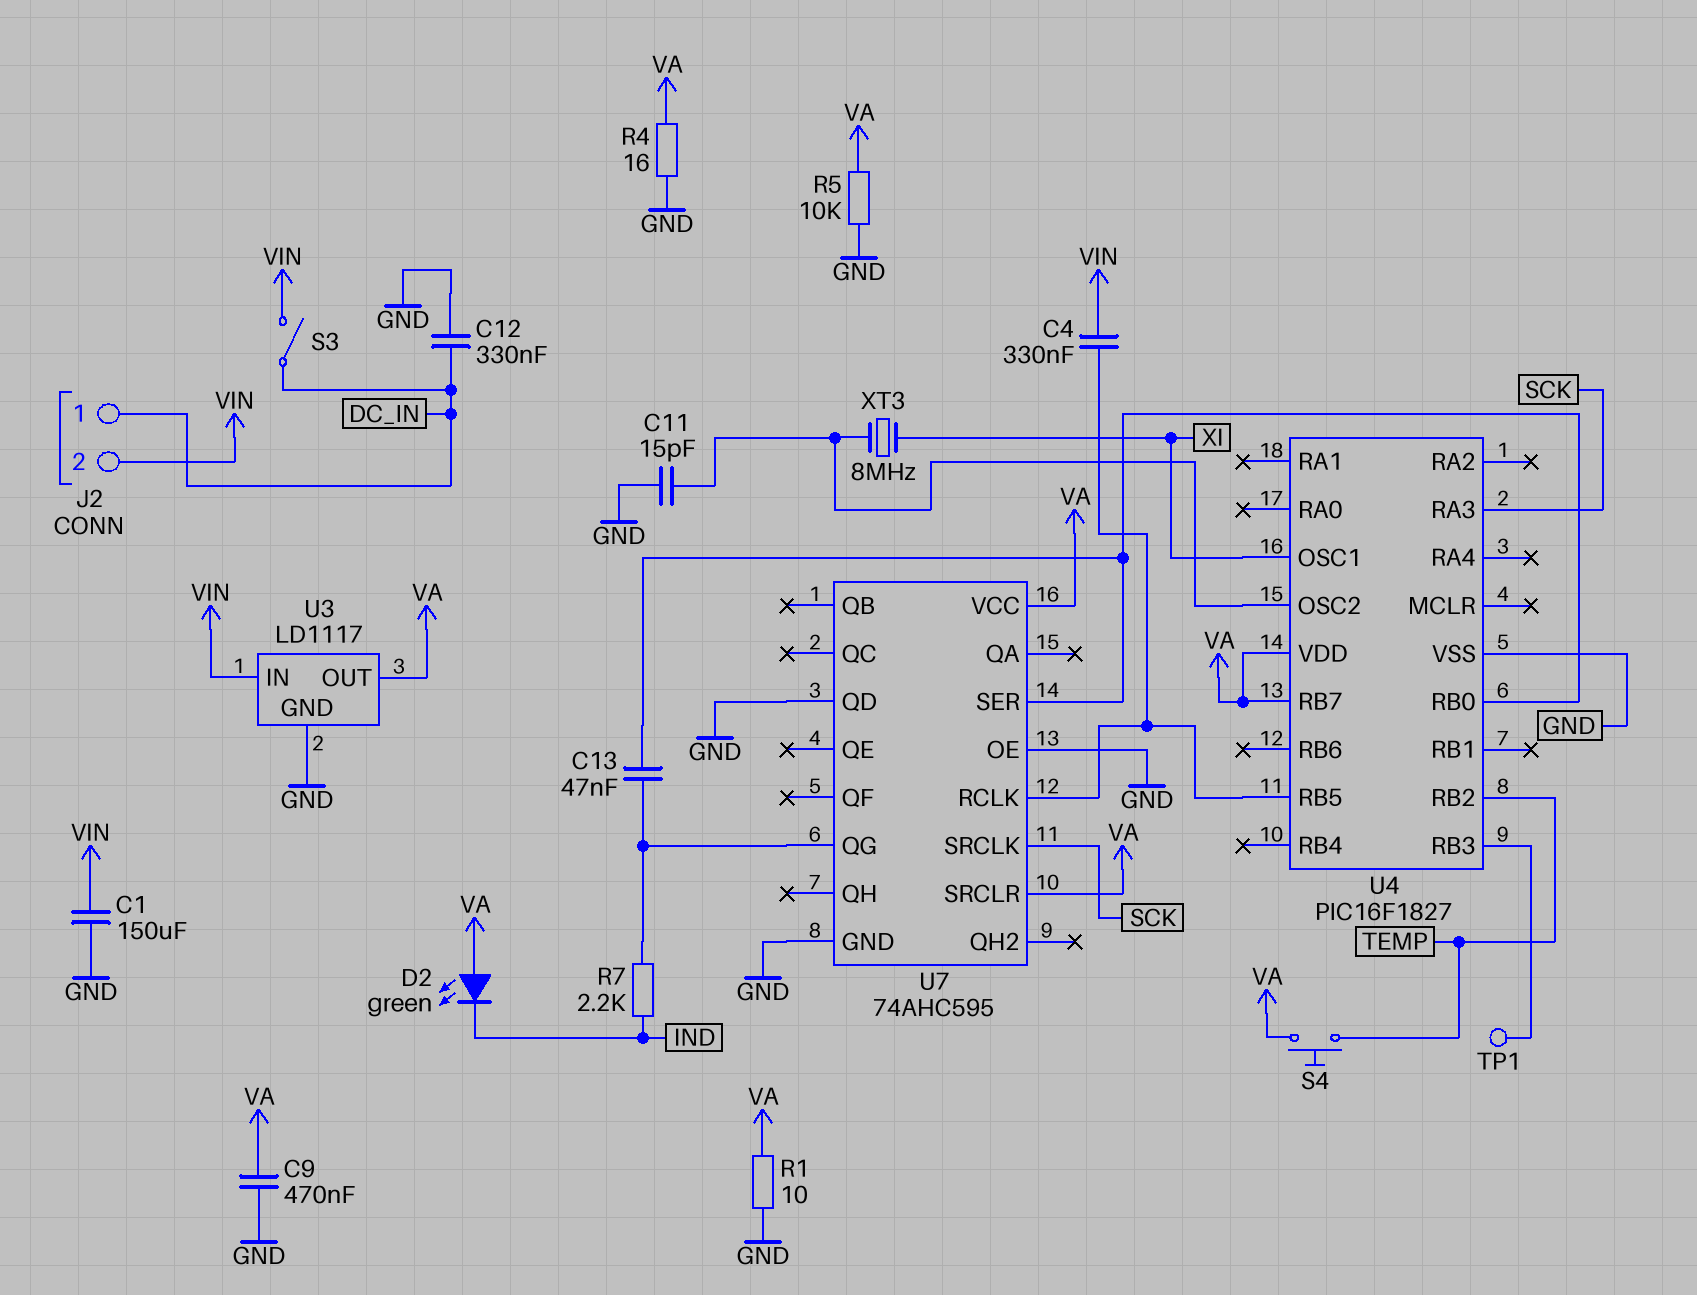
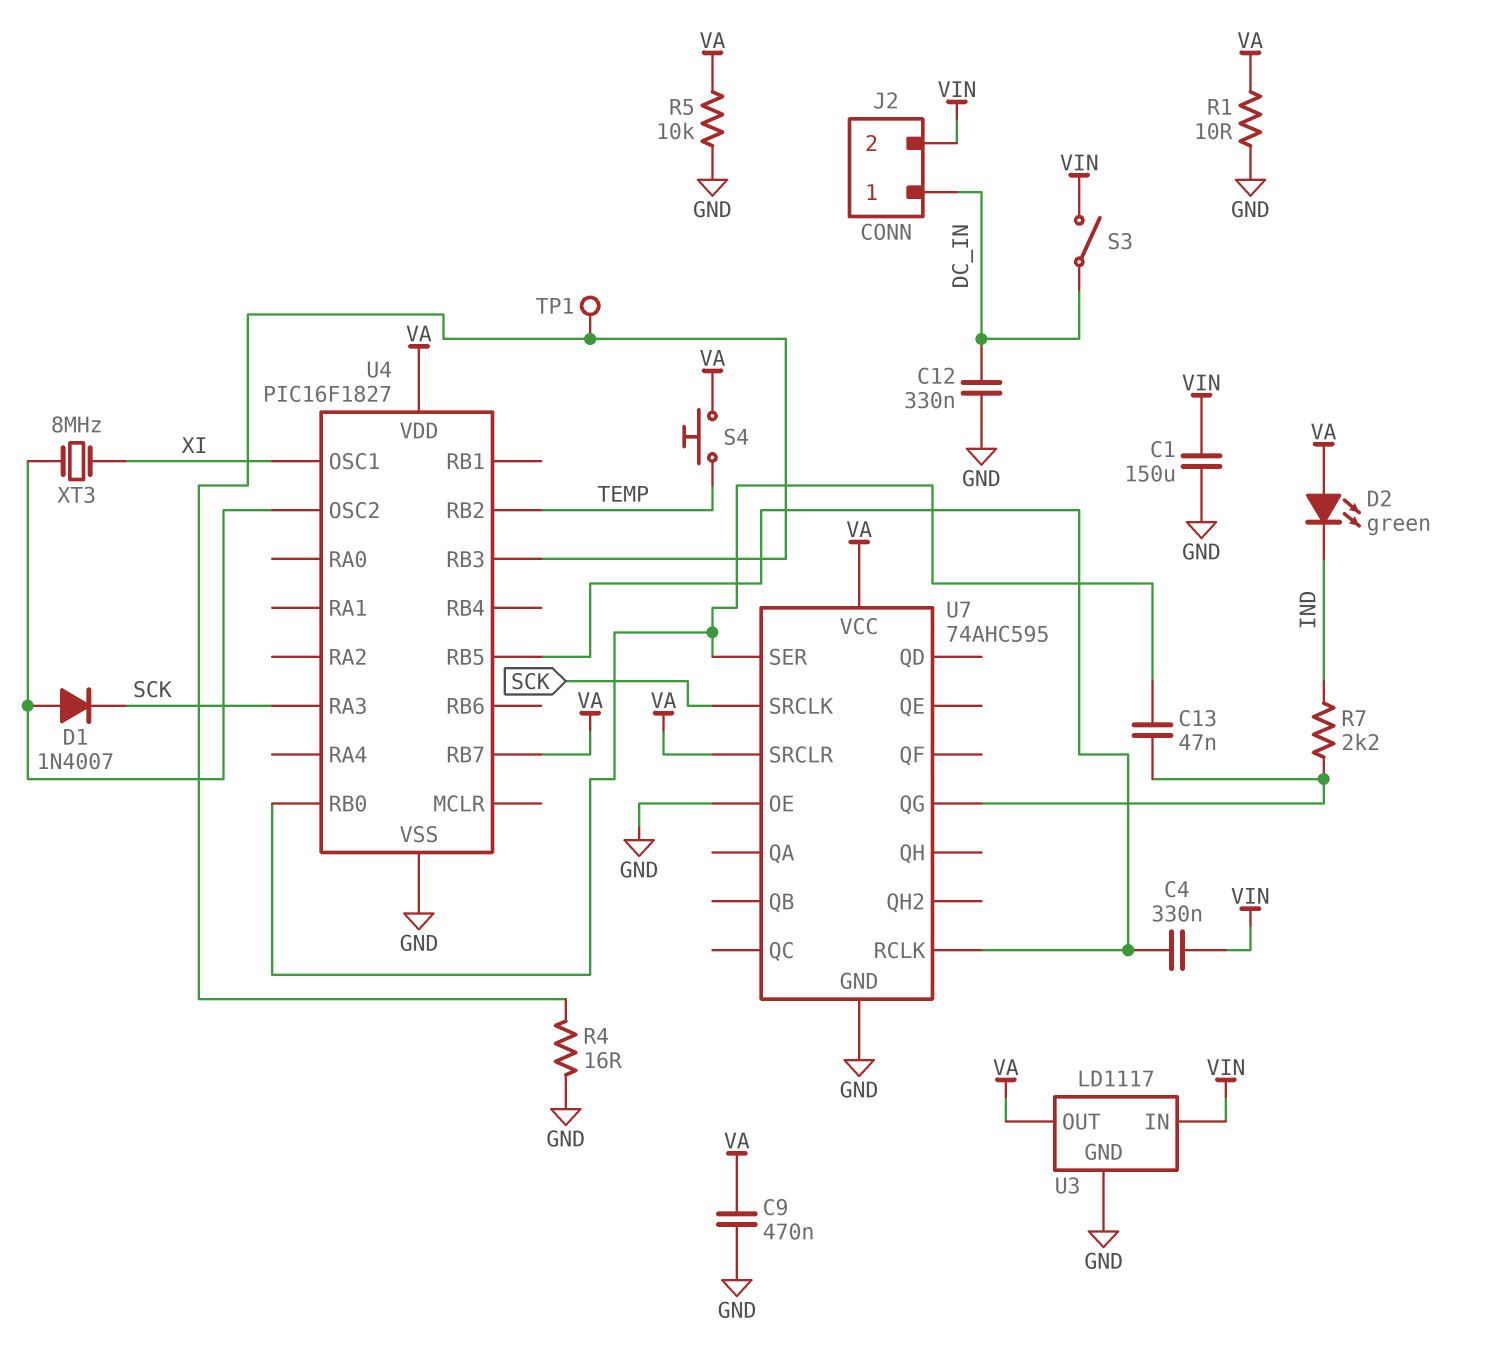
C11: 15pF (GND, U4/OSC2) -> none
D1: none -> diode 1N4007 (A U4/OSC2, K SCK)
R4: 16 (GND, VA) -> 16 (GND, U4/RB3)
U7 pin QD: GND -> none

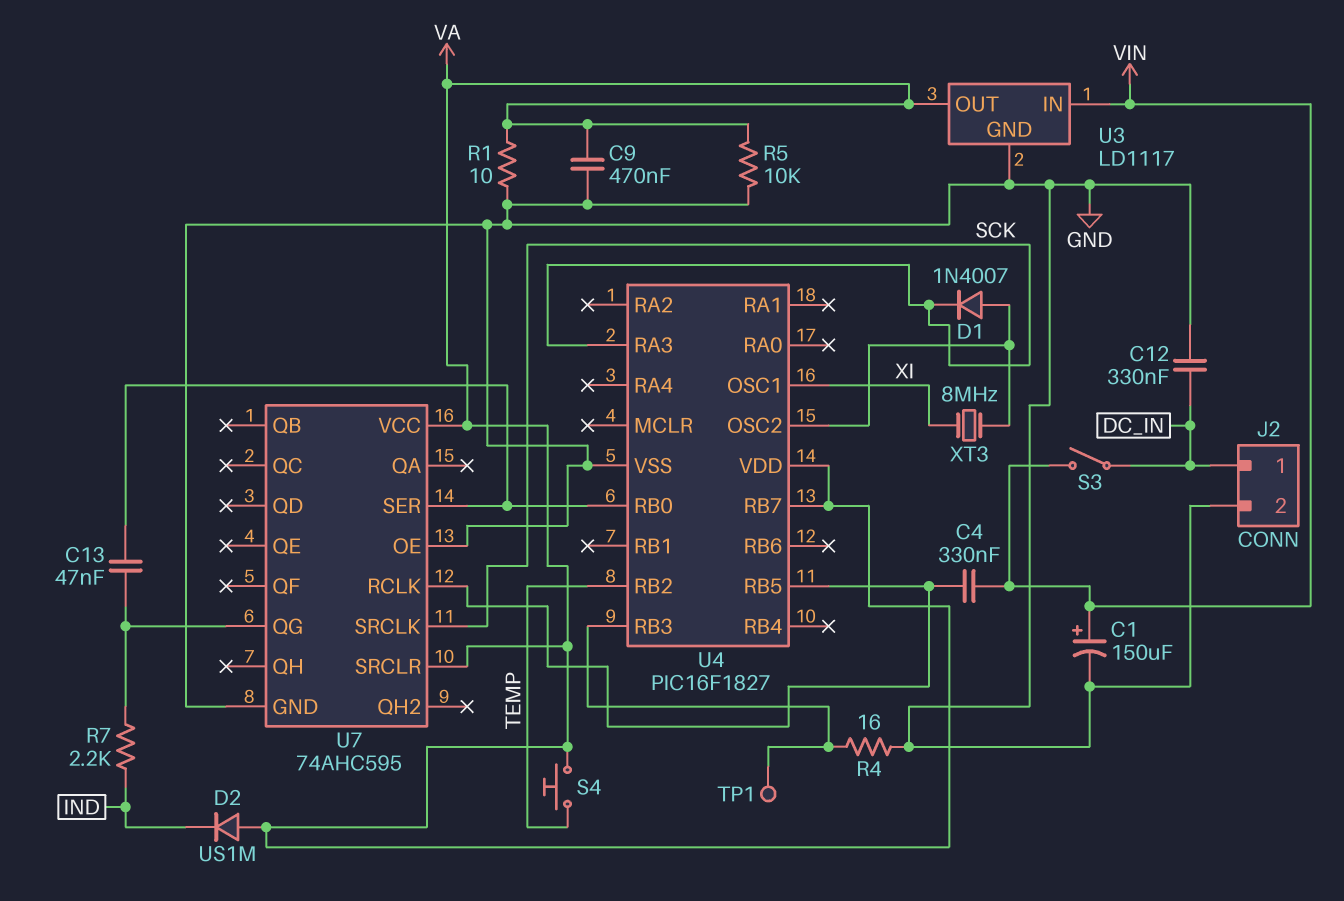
C1: 150uF (GND, VIN) -> 150uF (plus VIN, minus GND)
D2: LED green (A VA, K IND) -> diode US1M (A VA, K IND)
J2 pin 2: VIN -> GND

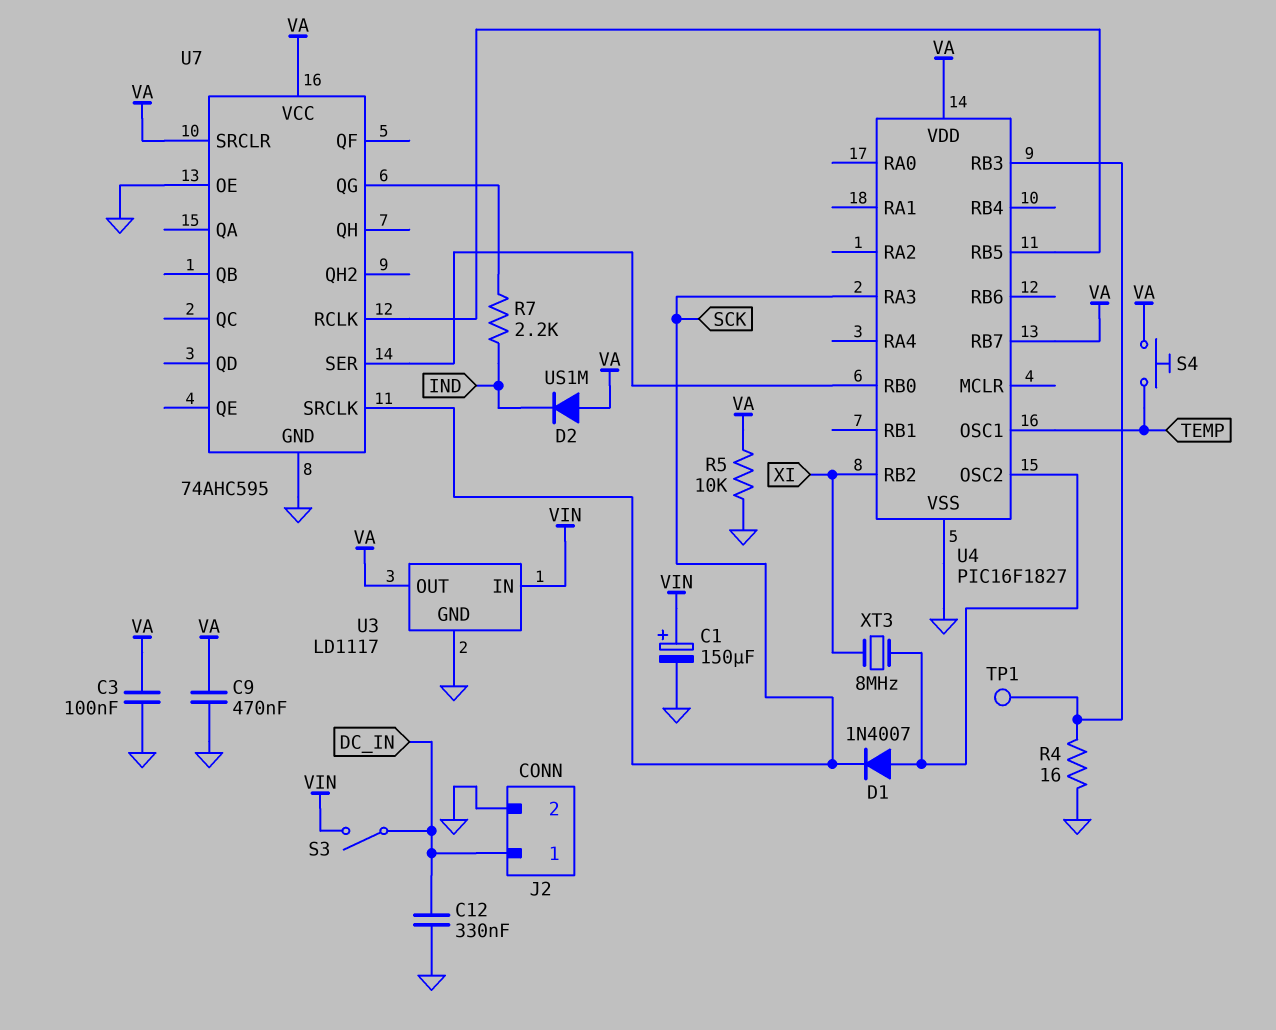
C3: none -> 100nF (GND, VA)
C4: 330nF (U4/RB5, VIN) -> none
C13: 47nF (U4/RB0, U7/QG) -> none
R1: 10 (GND, VA) -> none
U4 pin OSC1: XI -> TEMP
U4 pin RB2: TEMP -> XI

